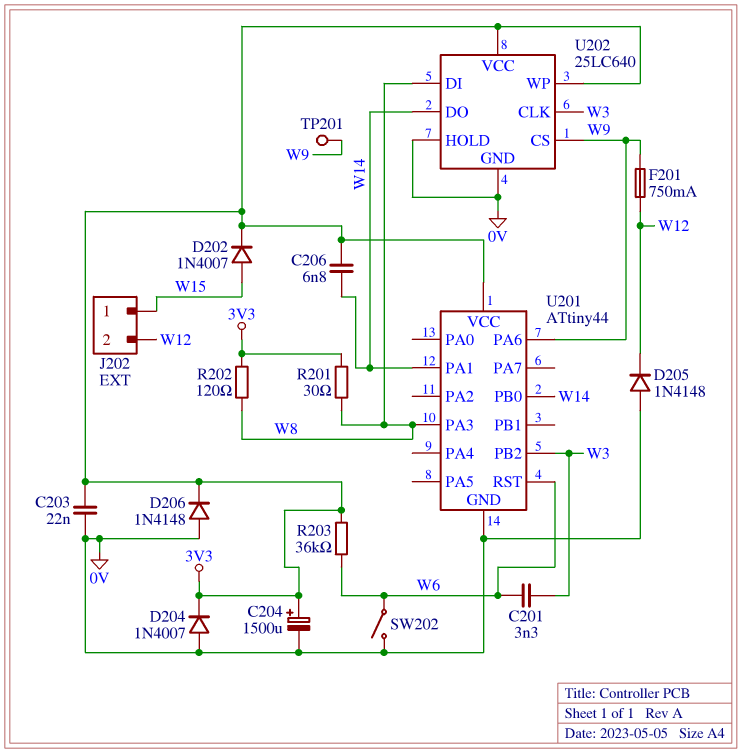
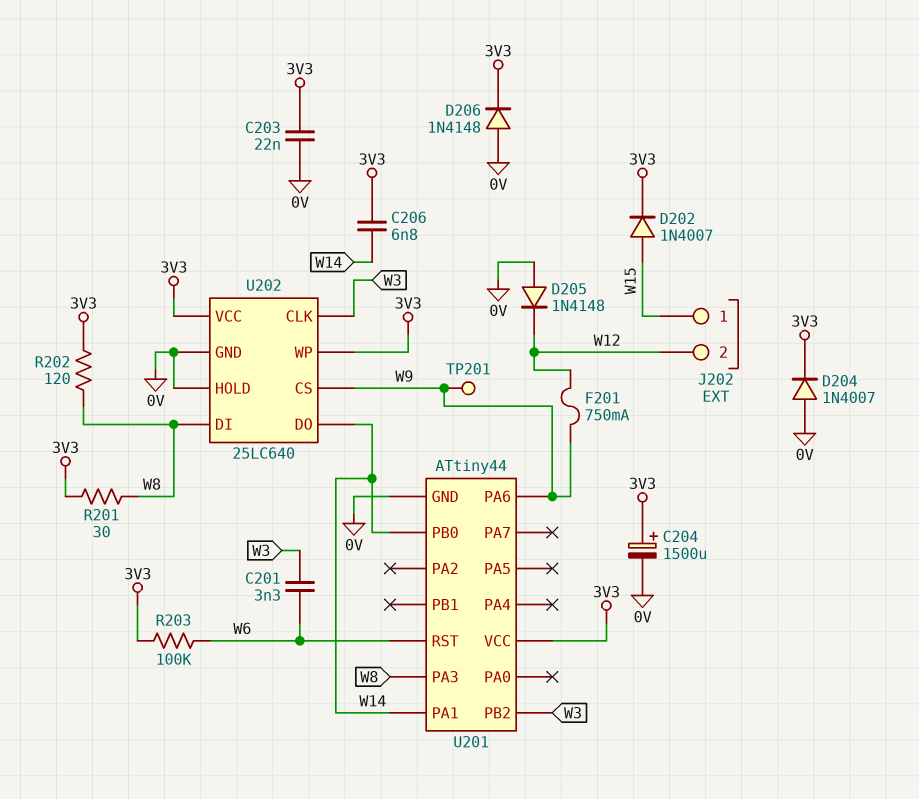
R203: 36k (3V3, W6) -> 100k (3V3, W6)
SW202: switch (0V, W6) -> none

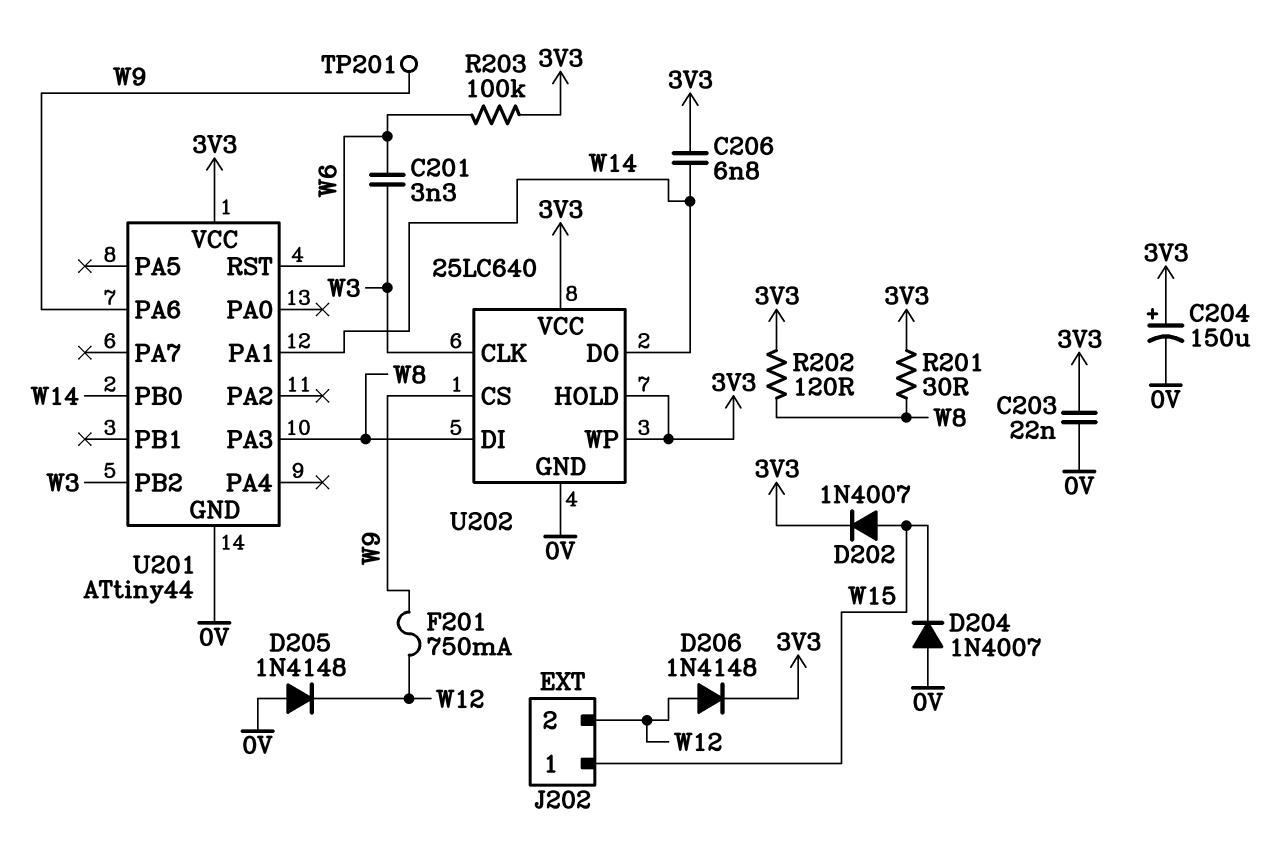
C204: 1500uF (plus 3V3, minus 0V) -> 150uF (plus 3V3, minus 0V)
D204: diode 1N4007 (A 0V, K 3V3) -> diode 1N4007 (A 0V, K W15)
D206: diode 1N4148 (A 0V, K 3V3) -> diode 1N4148 (A W12, K 3V3)
U202 pin HOLD: 0V -> 3V3

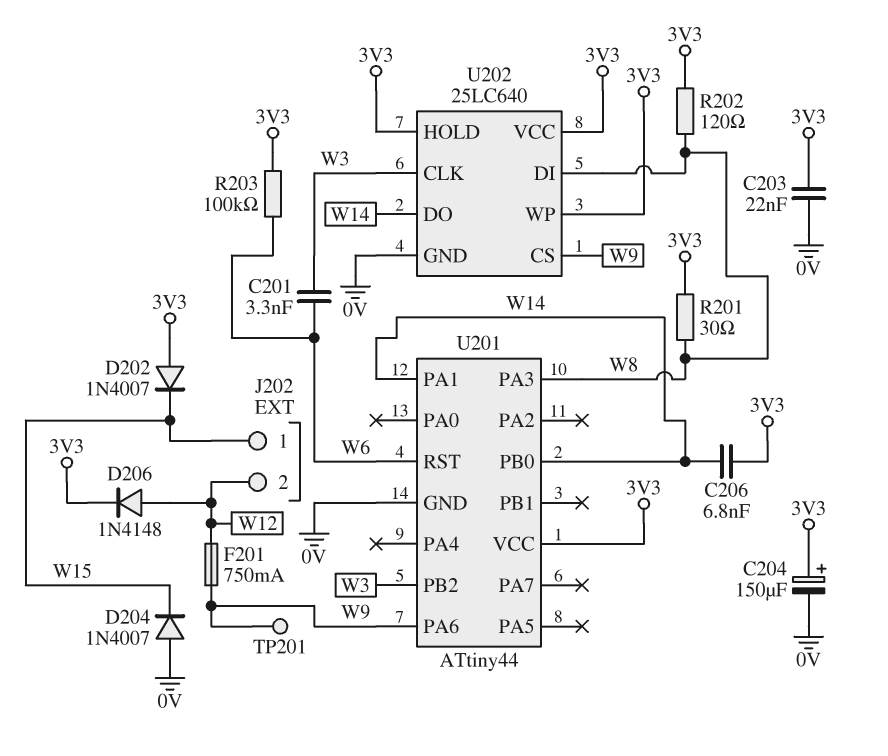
D202: diode 1N4007 (A W15, K 3V3) -> diode 1N4007 (A 3V3, K W15)
D205: diode 1N4148 (A 0V, K W12) -> none

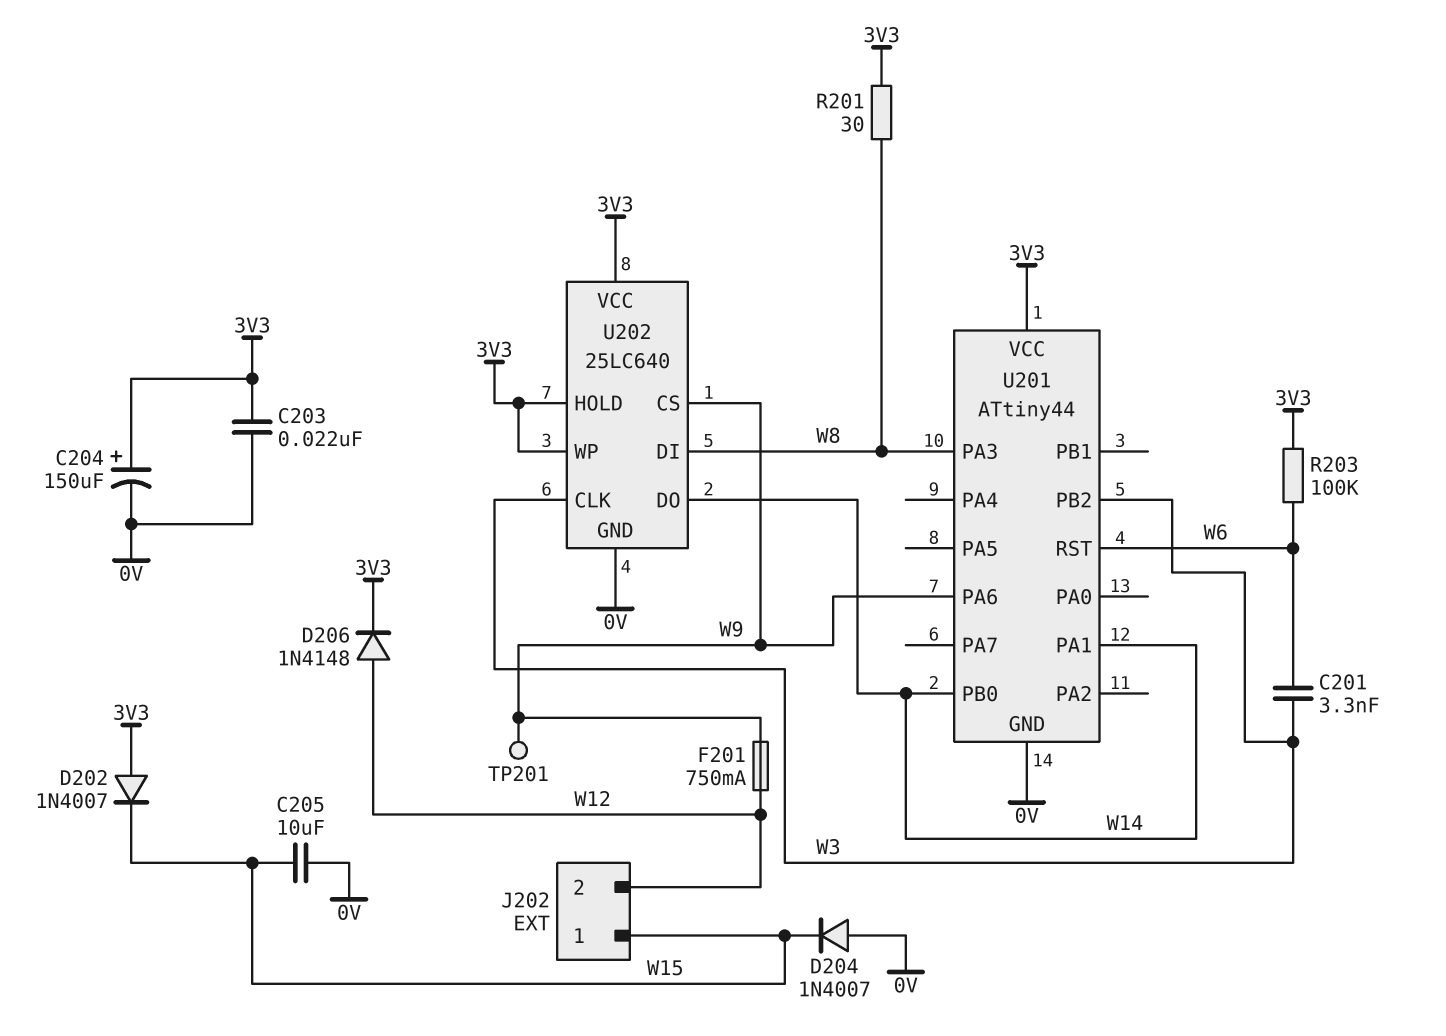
C205: none -> 10uF (0V, W15)
C206: 6.8nF (3V3, W14) -> none
R202: 120 (3V3, W8) -> none

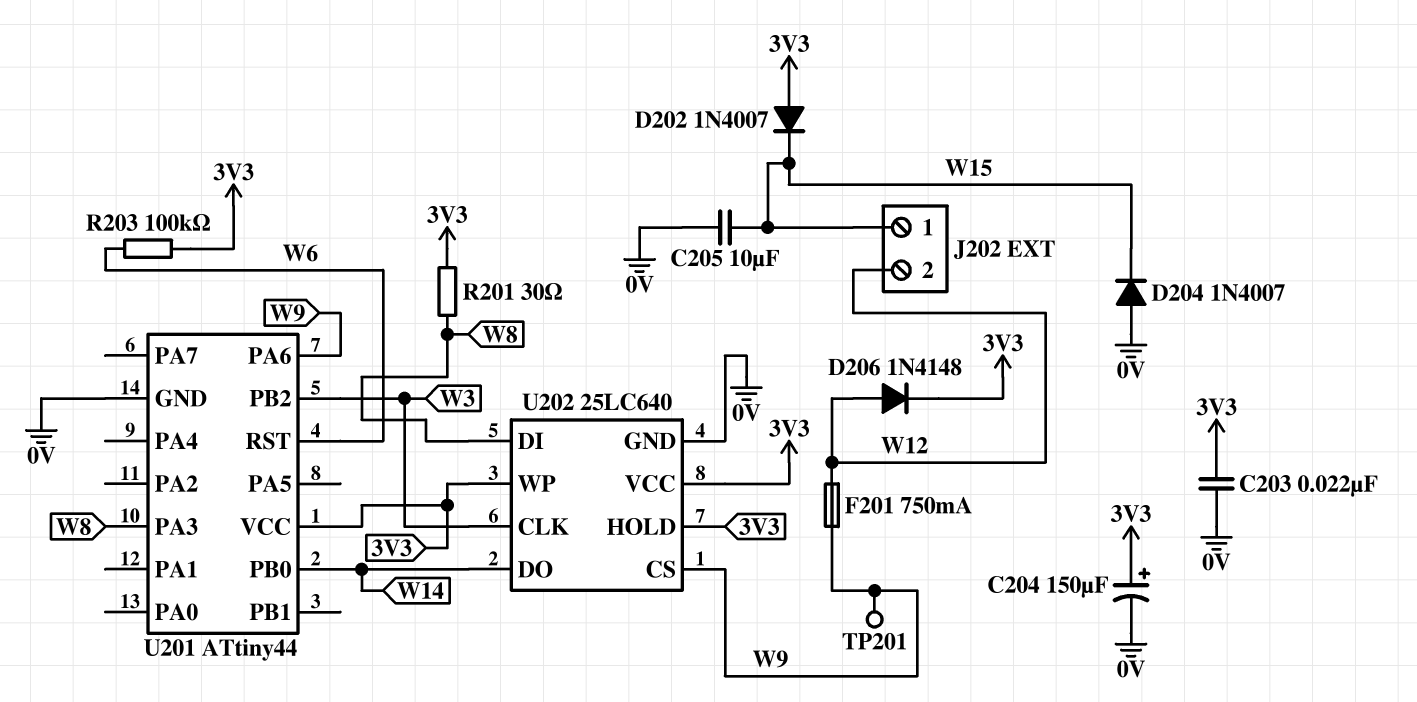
C201: 3.3nF (W3, W6) -> none
U201 pin PA1: W14 -> none

